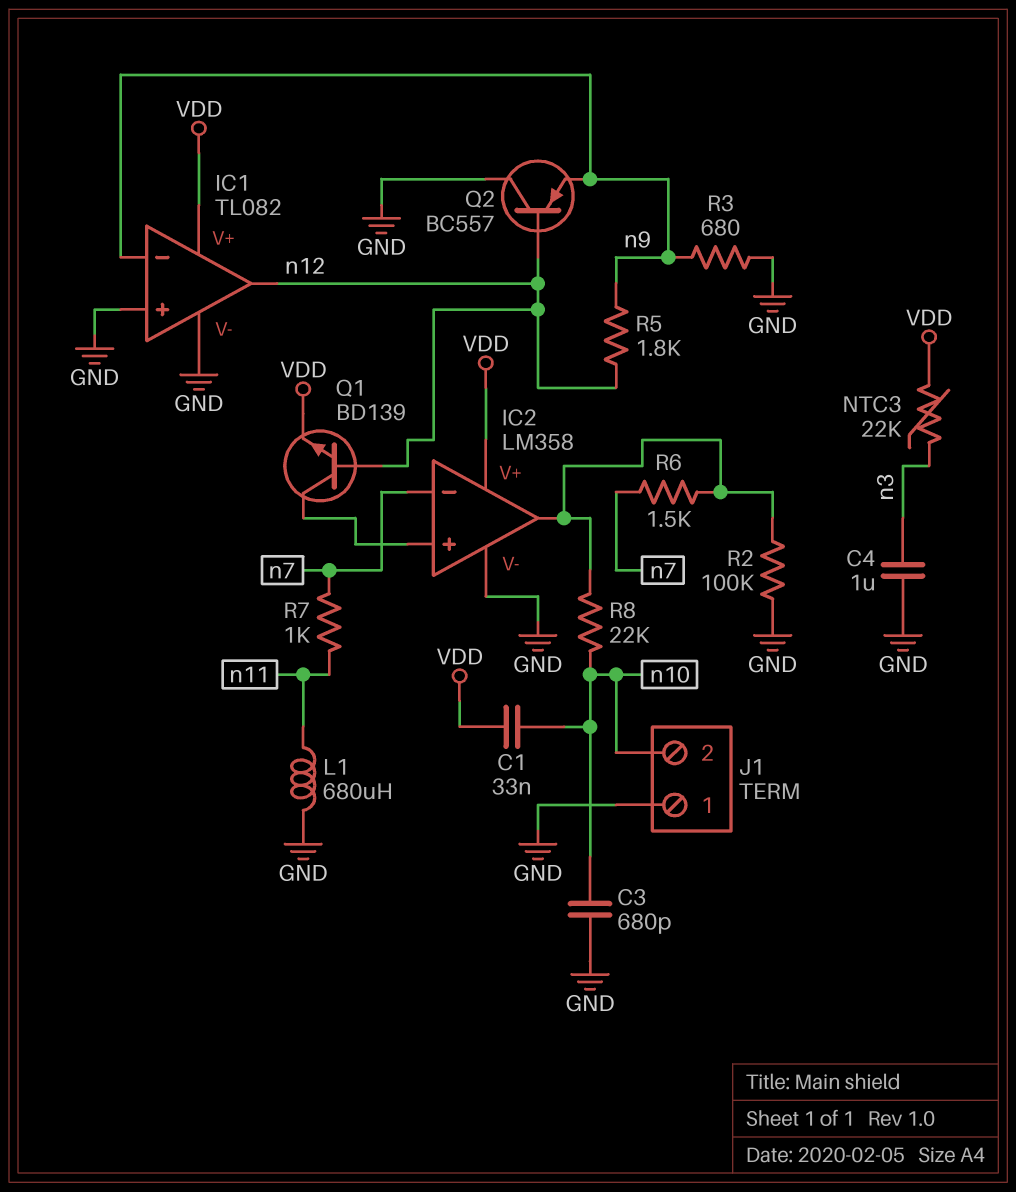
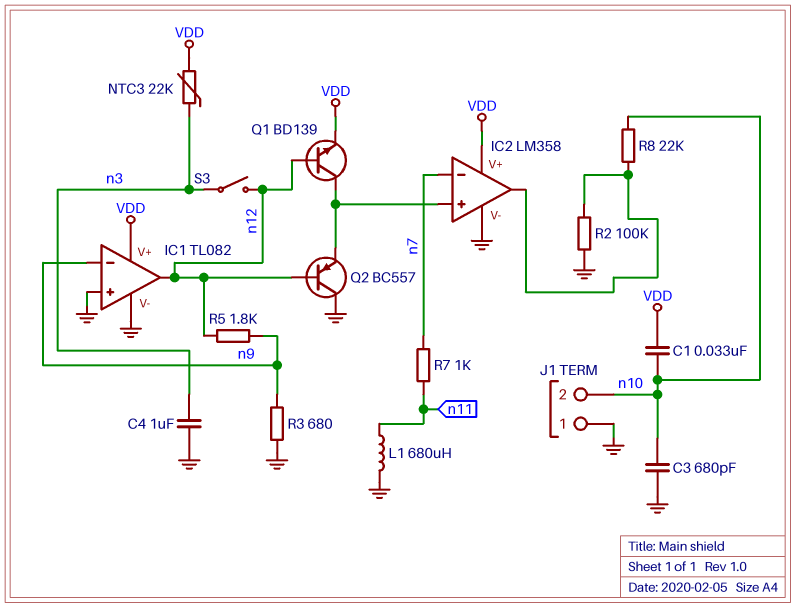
Q2: PNP BC557 (B n12, C GND, E n9) -> PNP BC557 (B n12, C GND, E IC2/in+)
R6: 1.5k (IC2/out, n7) -> none
S3: none -> switch (n3, n12)

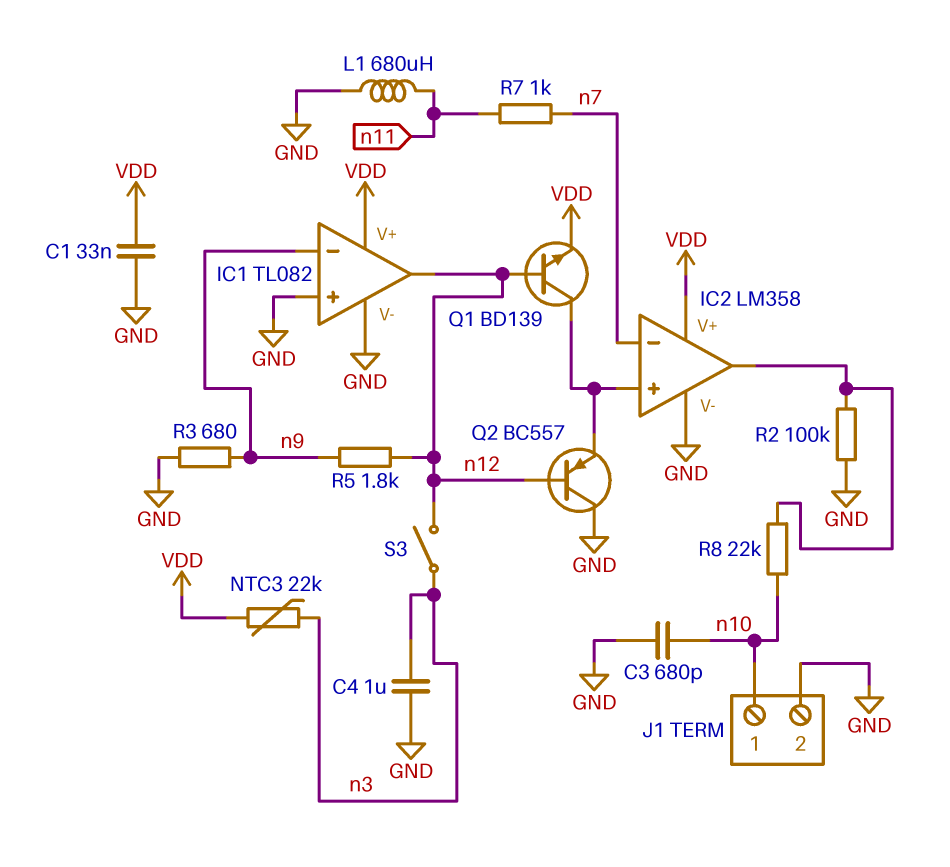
C1: 33nF (VDD, n10) -> 33nF (GND, VDD)
J1 pin 1: GND -> n10
J1 pin 2: n10 -> GND

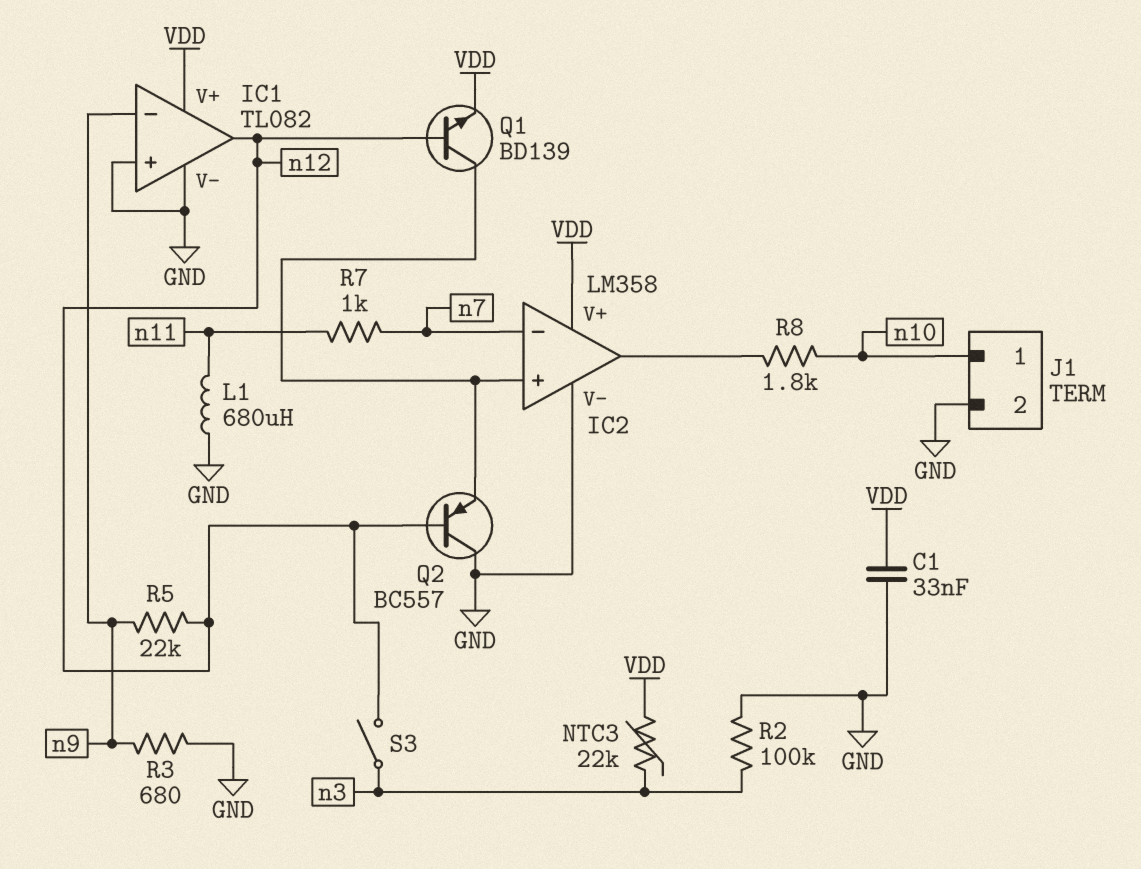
C3: 680pF (GND, n10) -> none
C4: 1uF (GND, n3) -> none
R2: 100k (GND, IC2/out) -> 100k (GND, n3)
R5: 1.8k (n9, n12) -> 22k (n9, n12)
R8: 22k (IC2/out, n10) -> 1.8k (IC2/out, n10)

